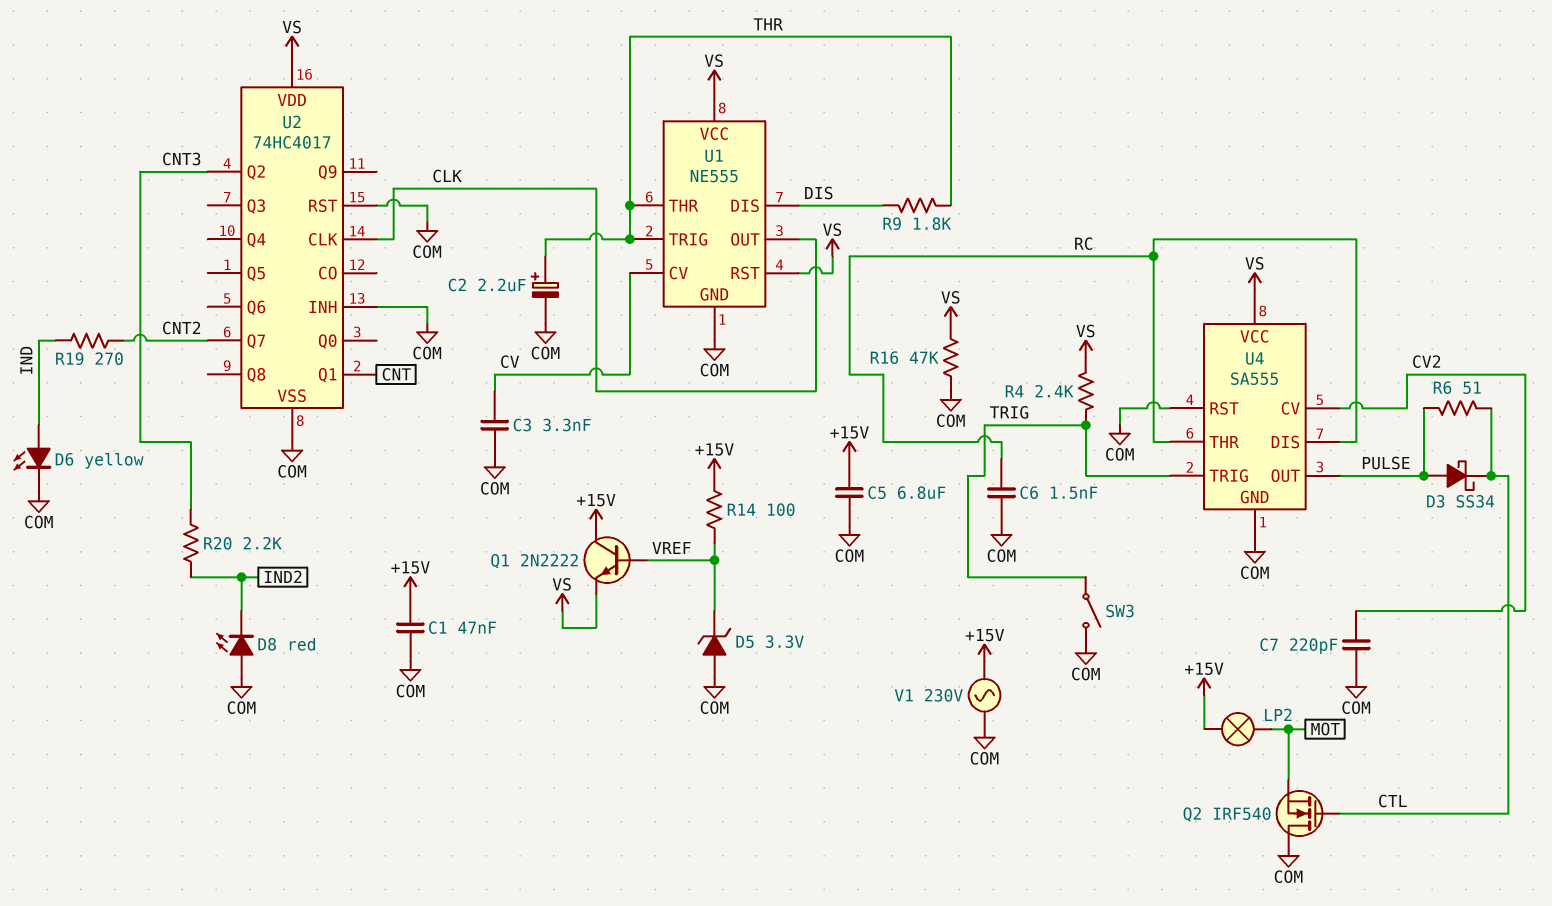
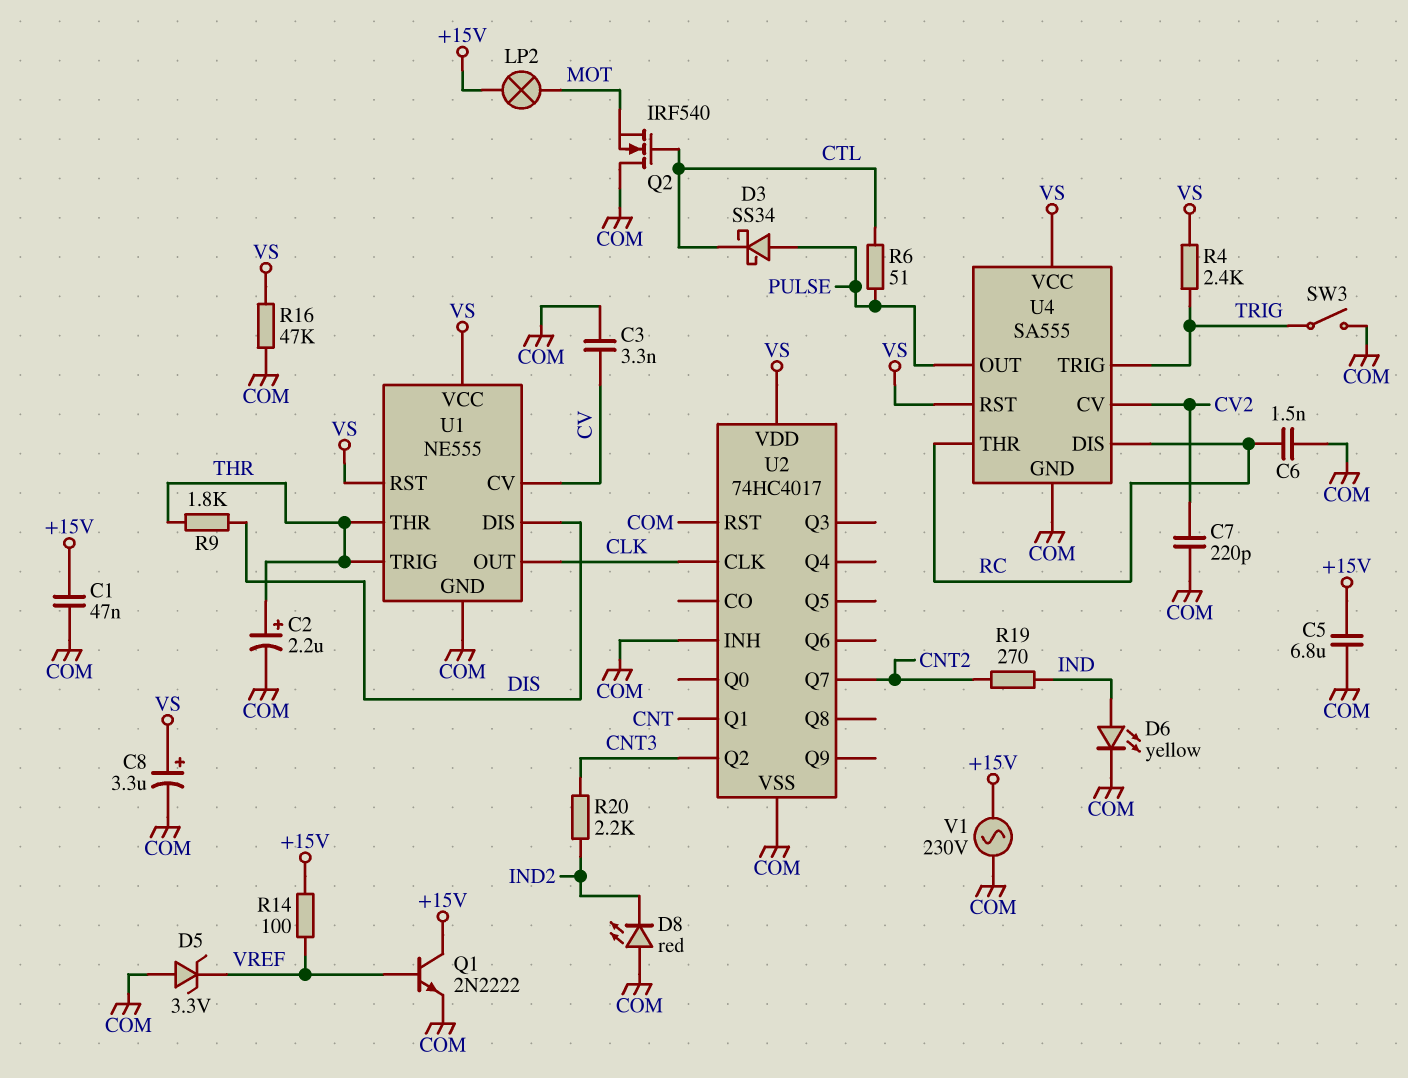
C8: none -> 3.3uF (plus VS, minus COM)
Q1: NPN 2N2222 (B VREF, C +15V, E VS) -> NPN 2N2222 (B VREF, C +15V, E COM)
U4 pin RST: COM -> VS

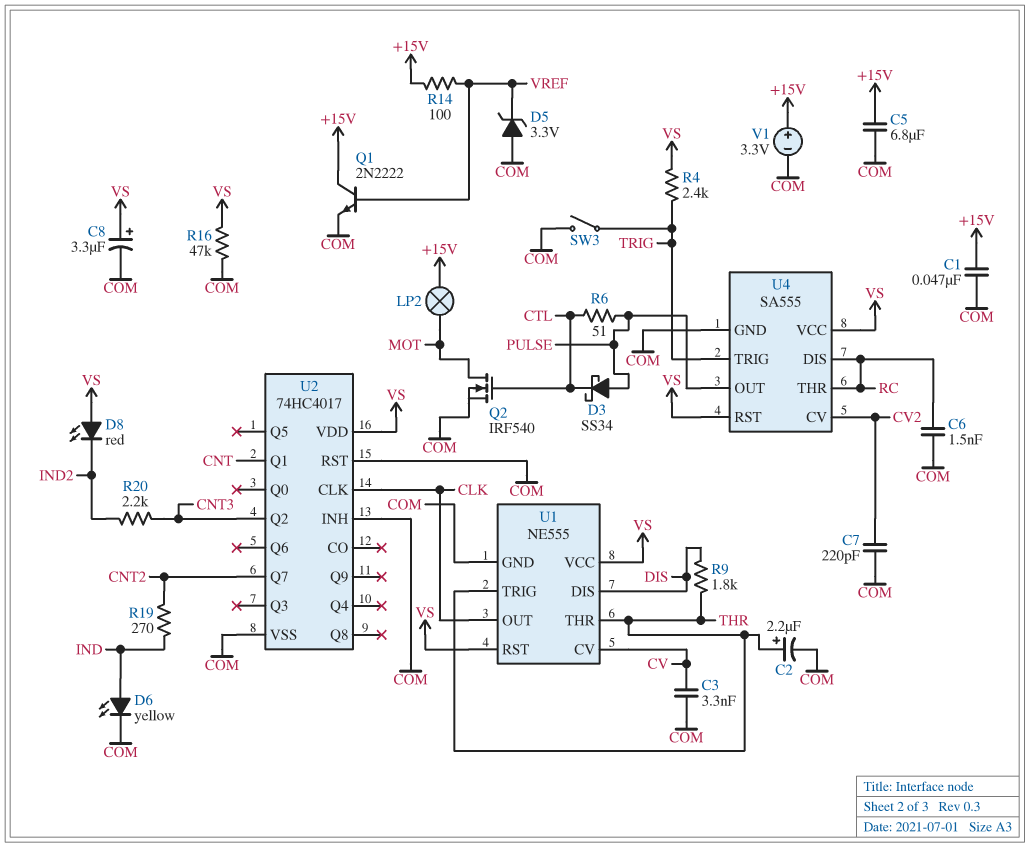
D8: LED red (A COM, K IND2) -> LED red (A VS, K IND2)
Q2: NMOS IRF540 (G CTL, D COM, S MOT) -> NMOS IRF540 (G CTL, D MOT, S COM)
V1: AC 230V (+15V, COM) -> 3.3V (plus +15V, minus COM)

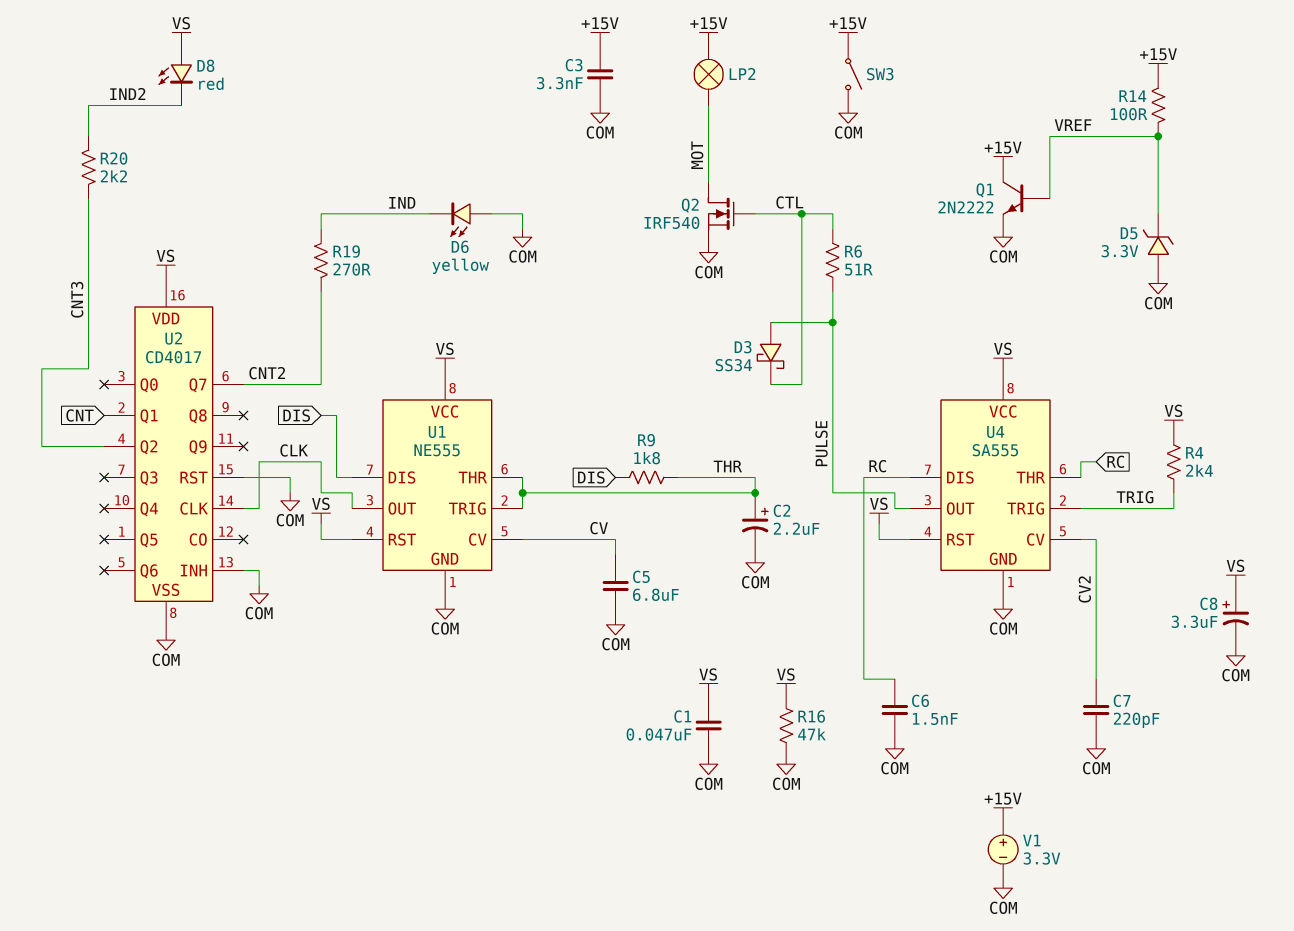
C1: 47nF (+15V, COM) -> 47nF (COM, VS)
C3: 3.3nF (COM, CV) -> 3.3nF (+15V, COM)
C5: 6.8uF (+15V, COM) -> 6.8uF (COM, CV)
D6: LED yellow (A IND, K COM) -> LED yellow (A COM, K IND)
SW3: switch (COM, TRIG) -> switch (+15V, COM)
U2: 74HC4017 -> CD4017

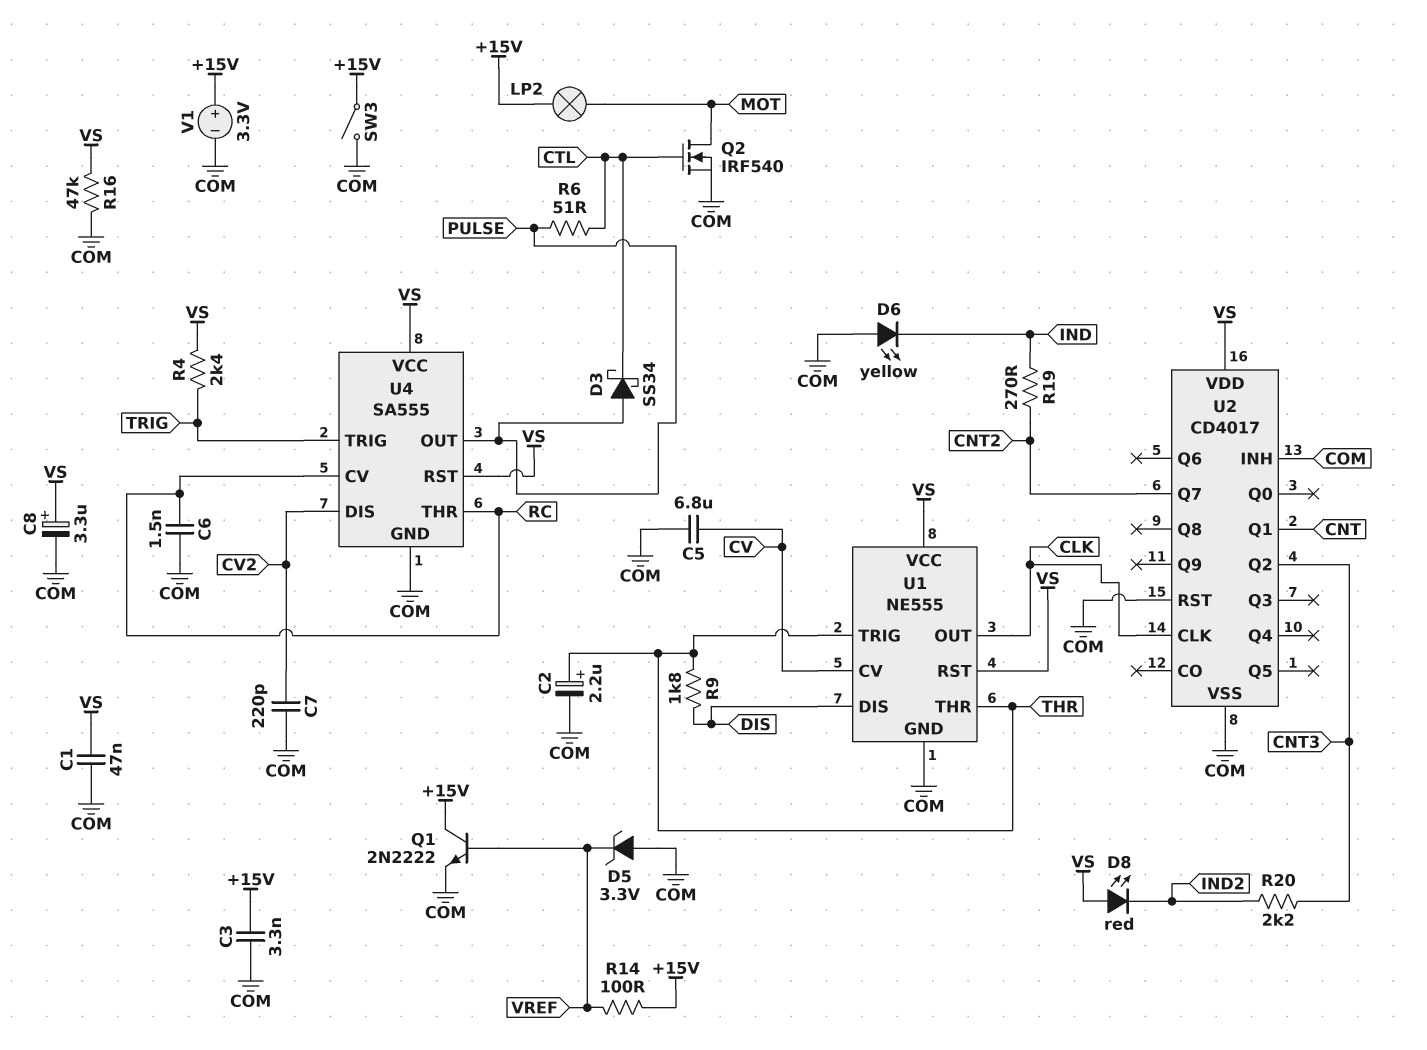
U4 pin CV: CV2 -> RC
U4 pin DIS: RC -> CV2

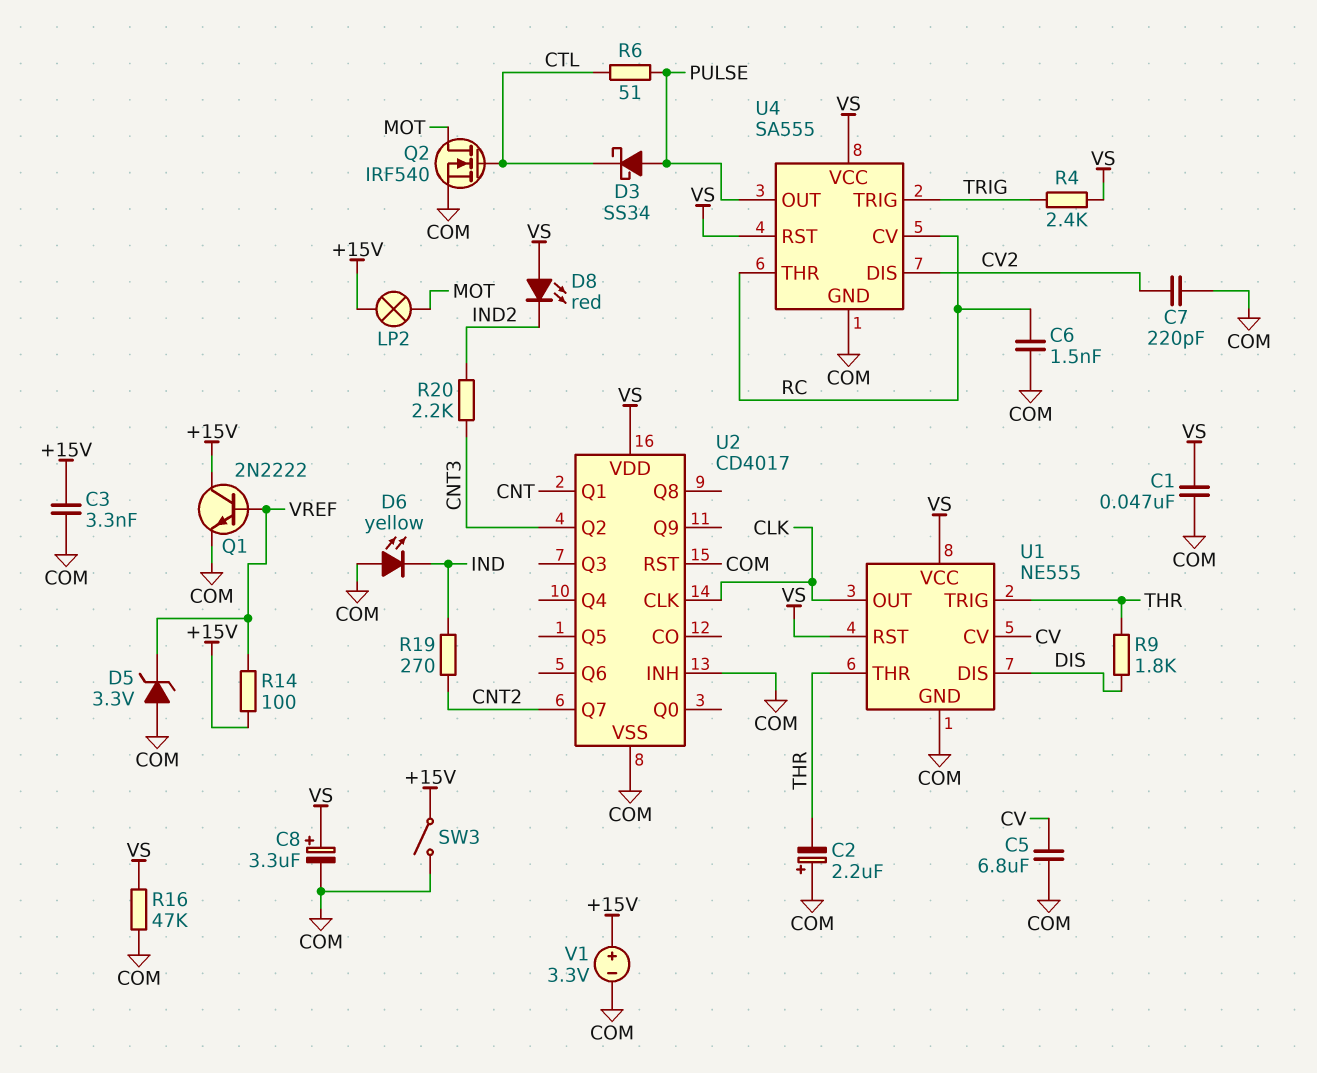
C2: 2.2uF (plus THR, minus COM) -> 2.2uF (plus COM, minus THR)

